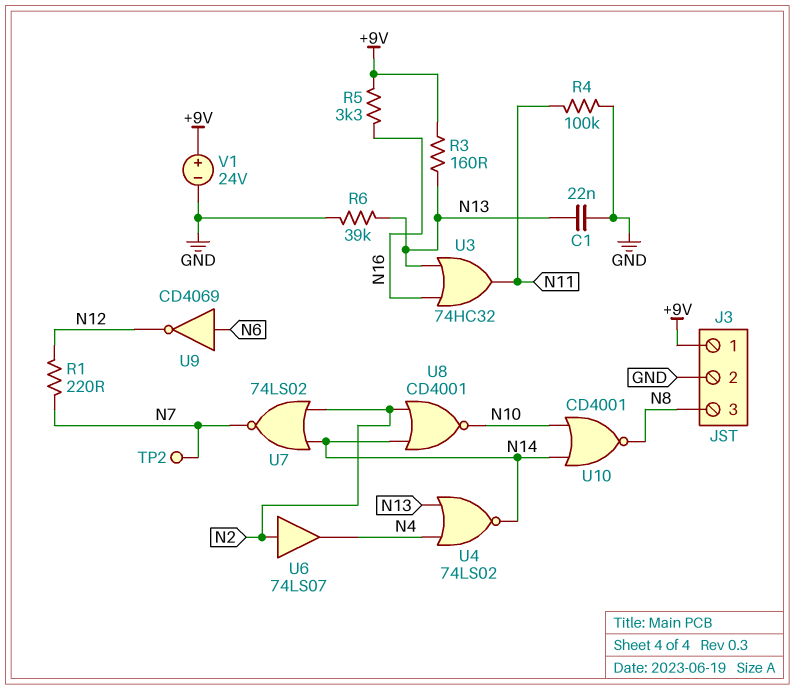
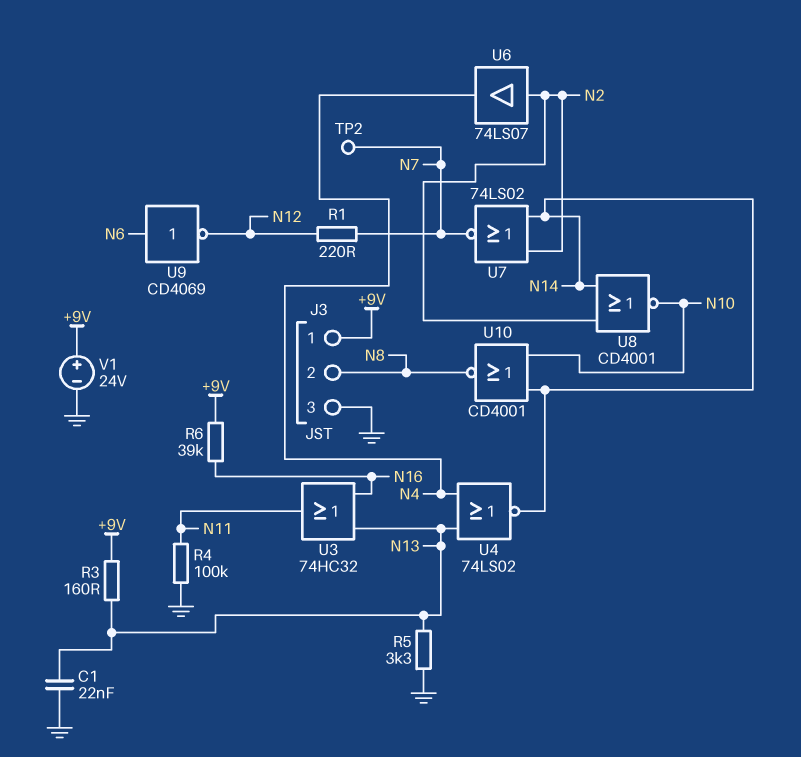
J3 pin 2: GND -> N8
J3 pin 3: N8 -> GND
R5: 3.3k (+9V, N16) -> 3.3k (GND, N13)
R6: 39k (GND, N13) -> 39k (+9V, N16)

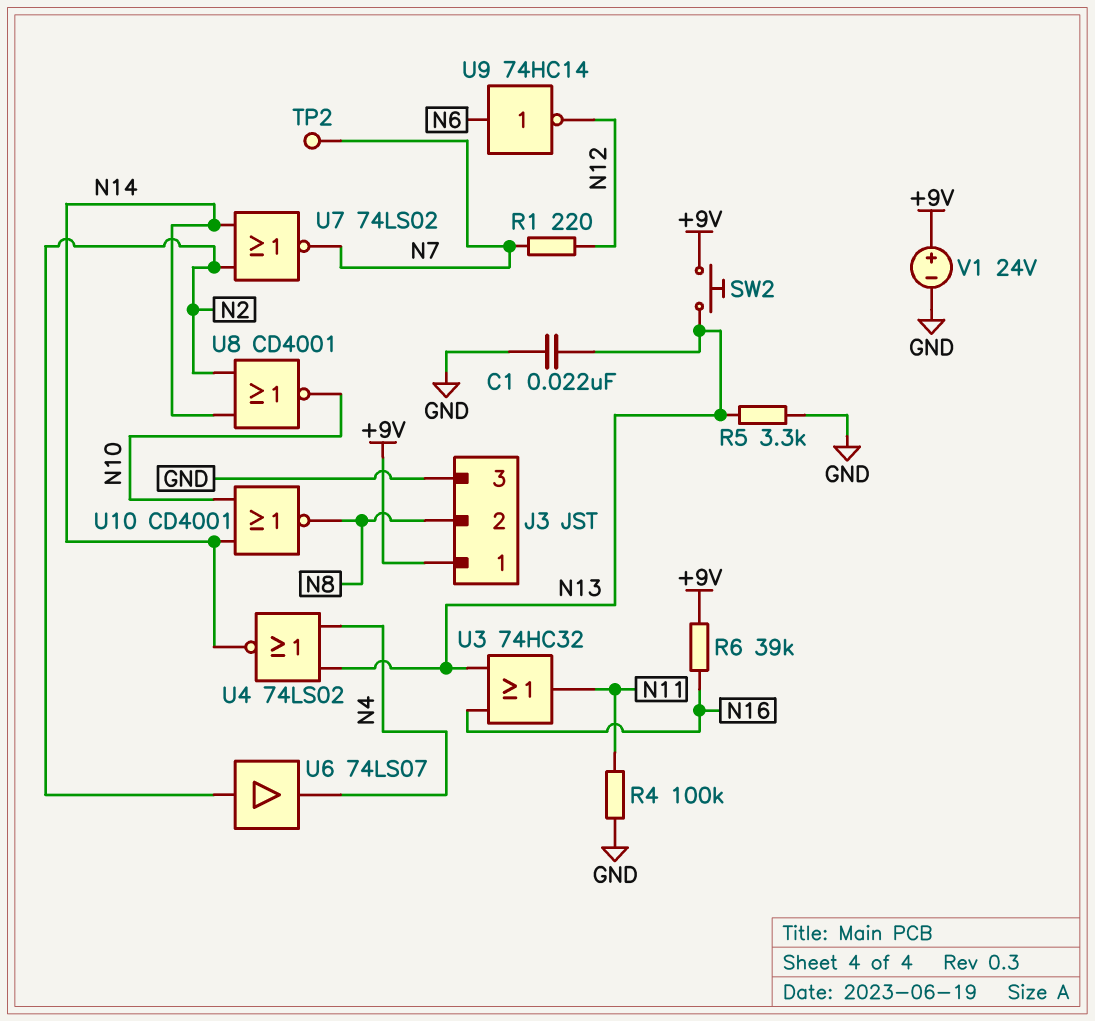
R3: 160 (+9V, N13) -> none
SW2: none -> button (+9V, N13)
U9: NOT CD4069 (in N6, out N12) -> NOT 74HC14 (in N6, out N12)

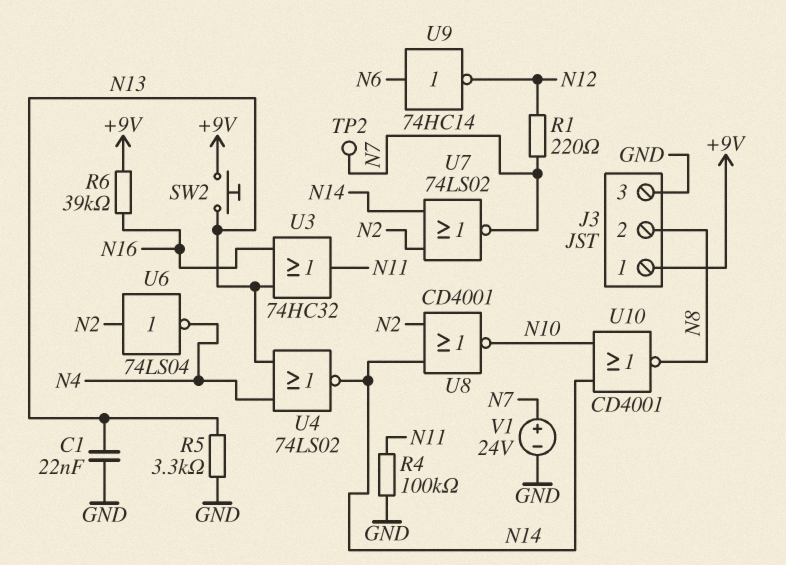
U6: buffer 74LS07 (in N2, out N4) -> NOT 74LS04 (in N2, out N4)
V1: 24V (plus +9V, minus GND) -> 24V (plus N7, minus GND)

